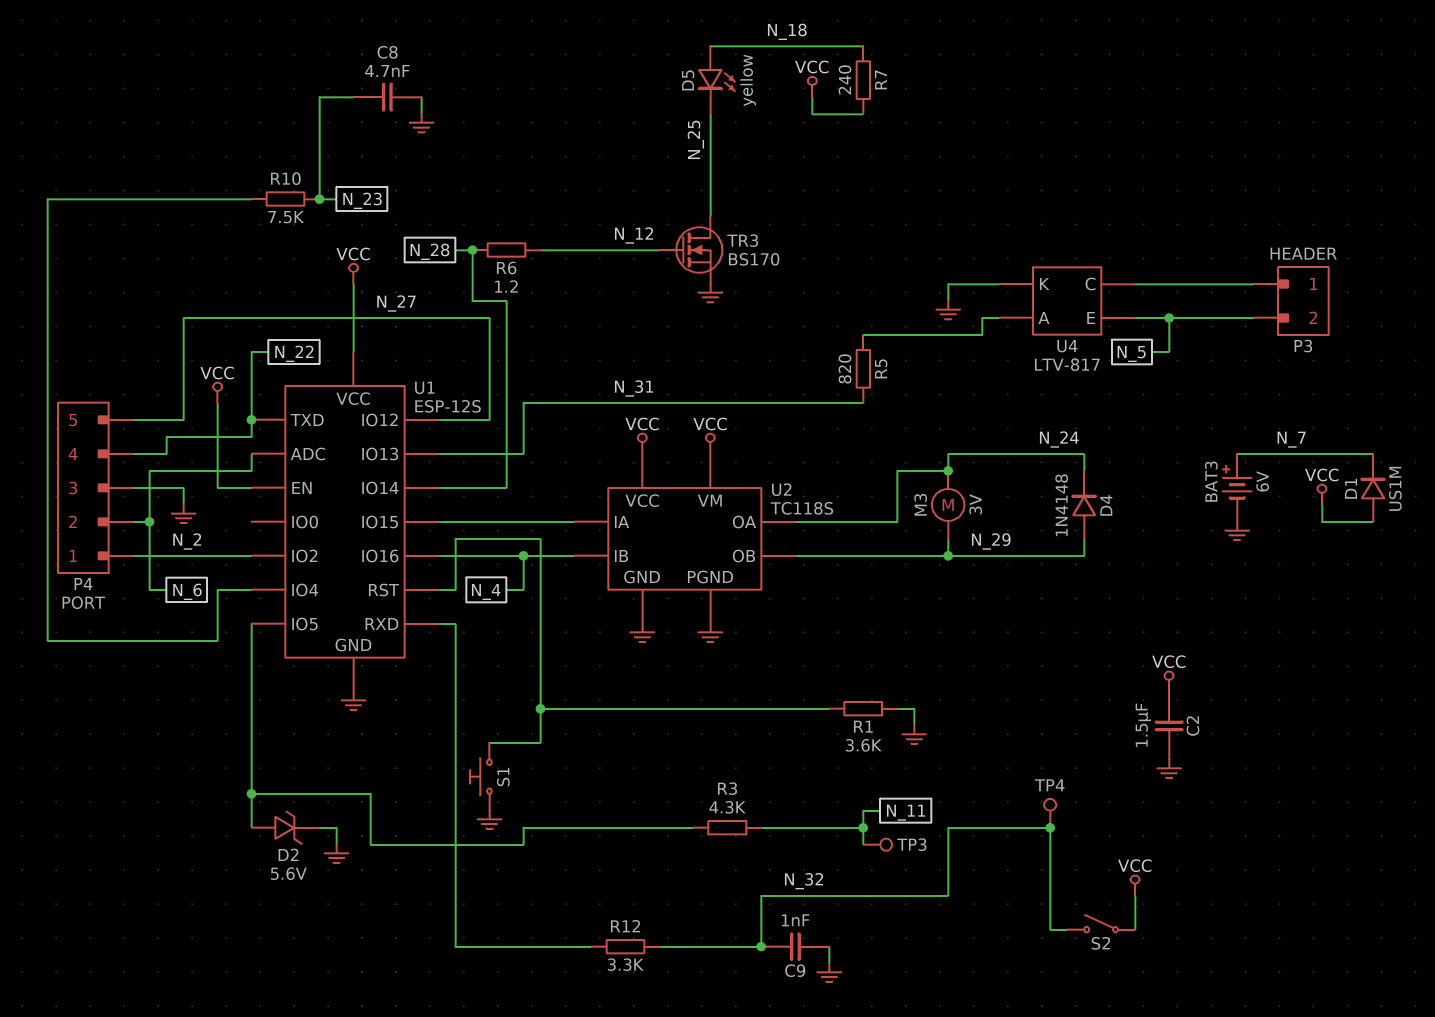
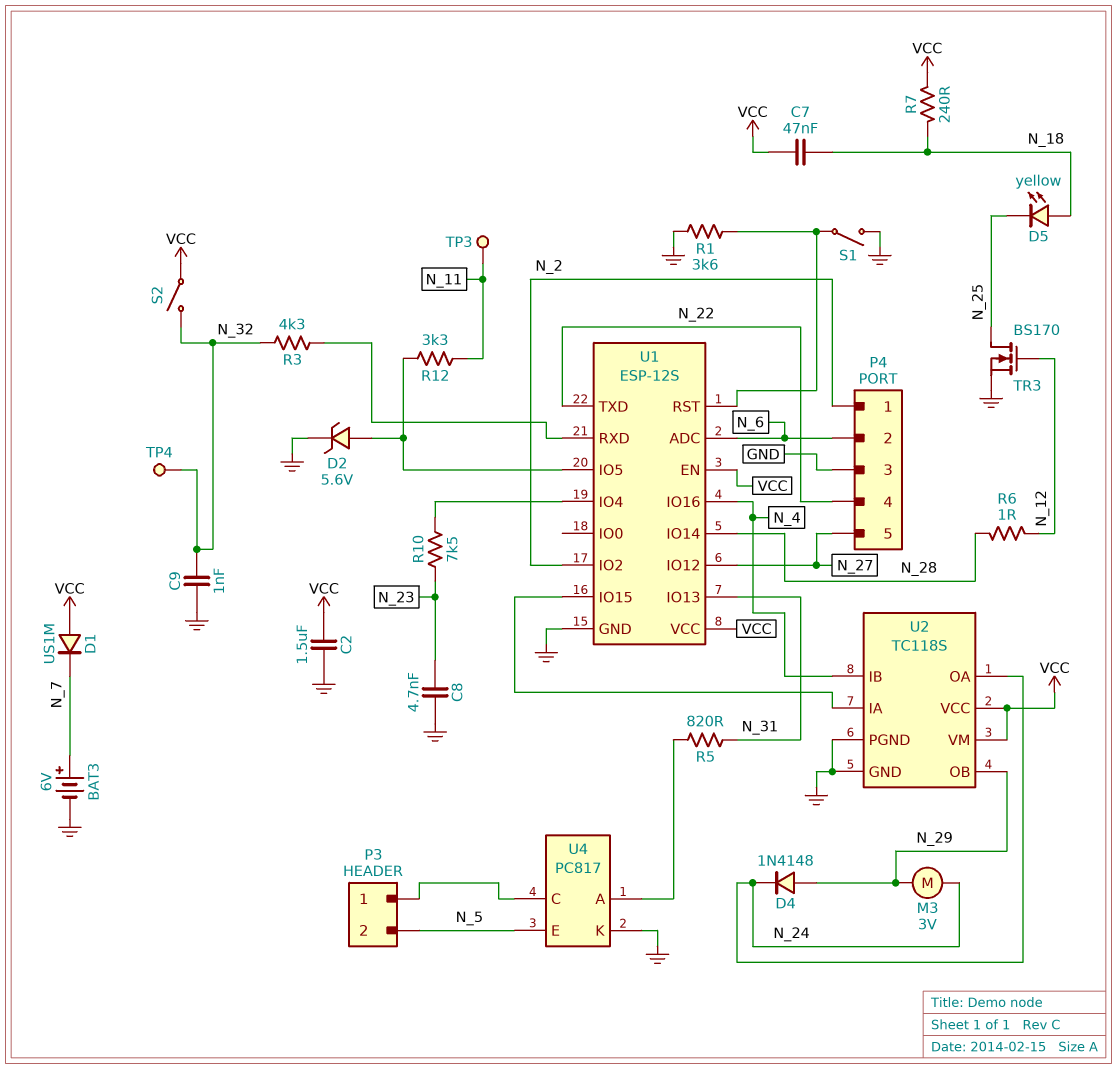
C7: none -> 47nF (N_18, VCC)
R3: 4.3k (N_11, U1/IO5) -> 4.3k (N_32, U1/RXD)
R6: 1.2 (N_12, N_28) -> 1 (N_12, N_28)
R12: 3.3k (N_32, U1/RXD) -> 3.3k (N_11, U1/IO5)
S1: button (GND, U1/RST) -> switch (GND, U1/RST)
U4: LTV-817 -> PC817

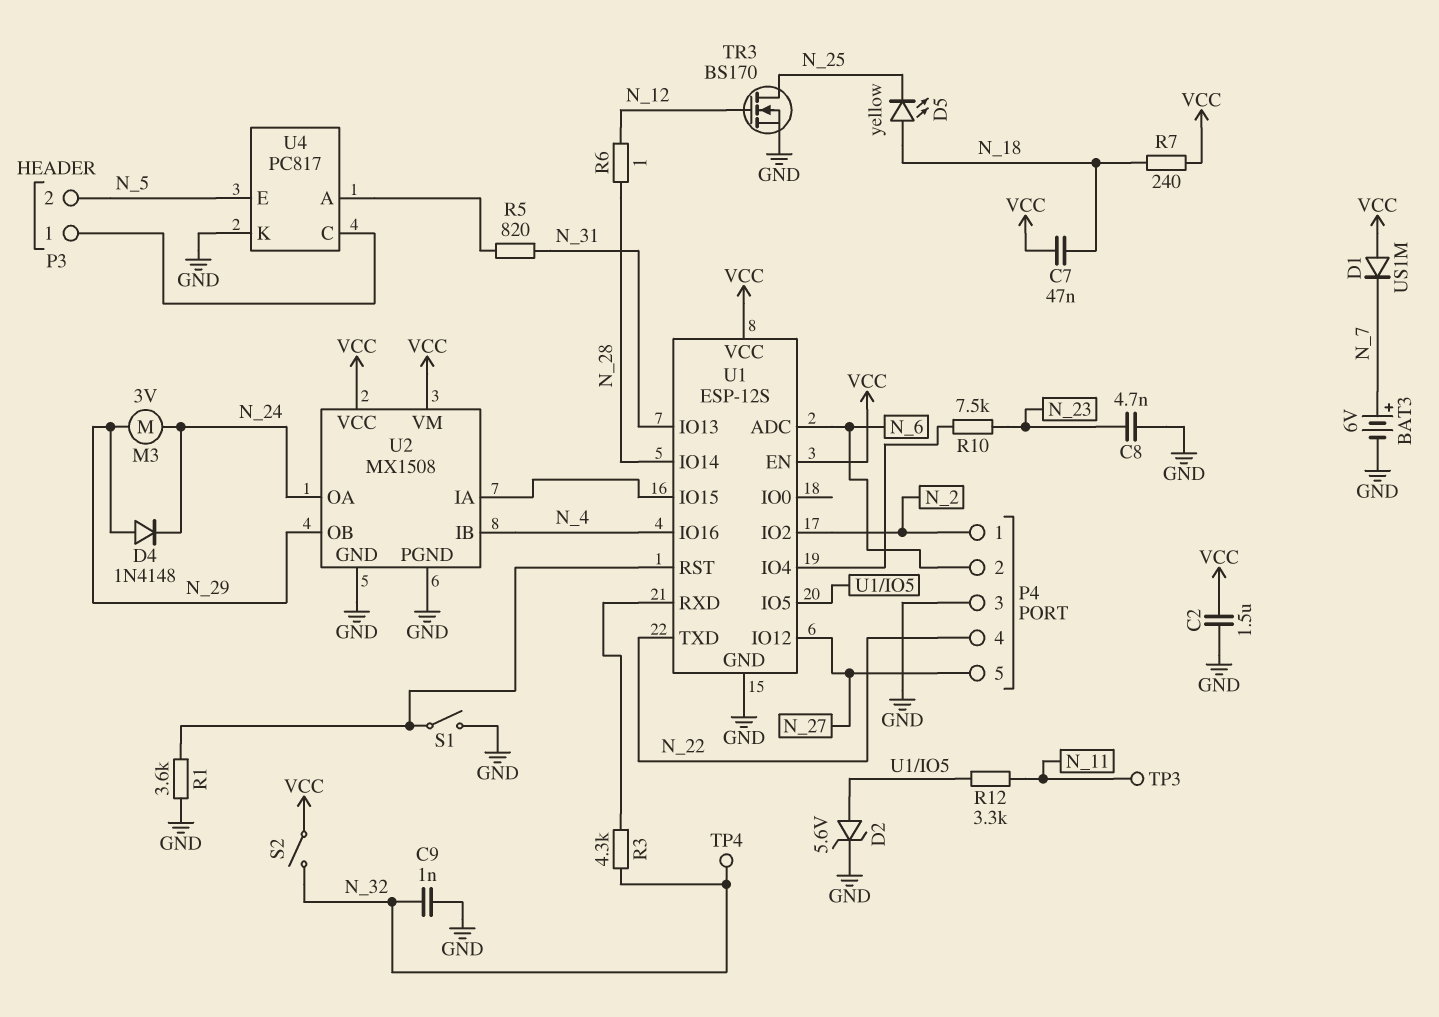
U2: TC118S -> MX1508

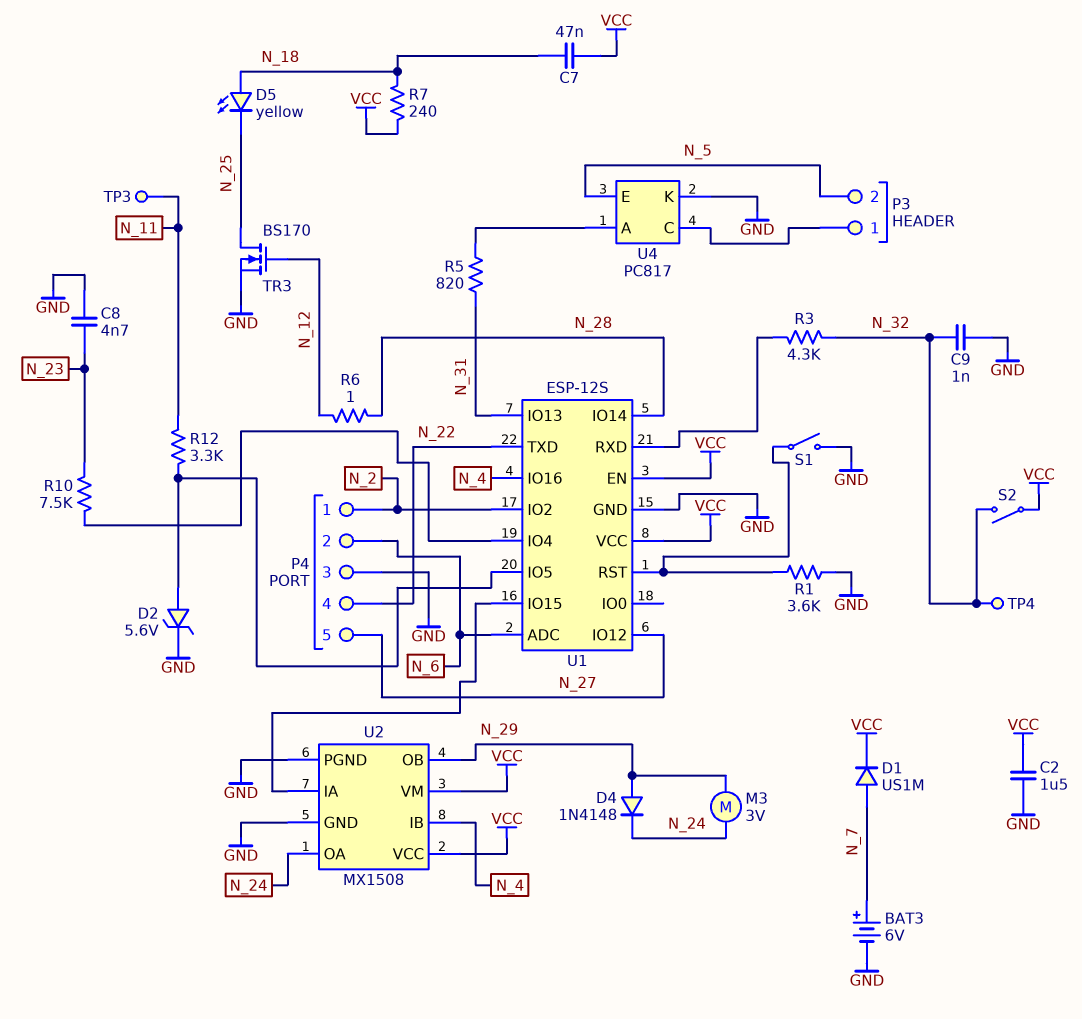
D1: diode US1M (A VCC, K N_7) -> diode US1M (A N_7, K VCC)

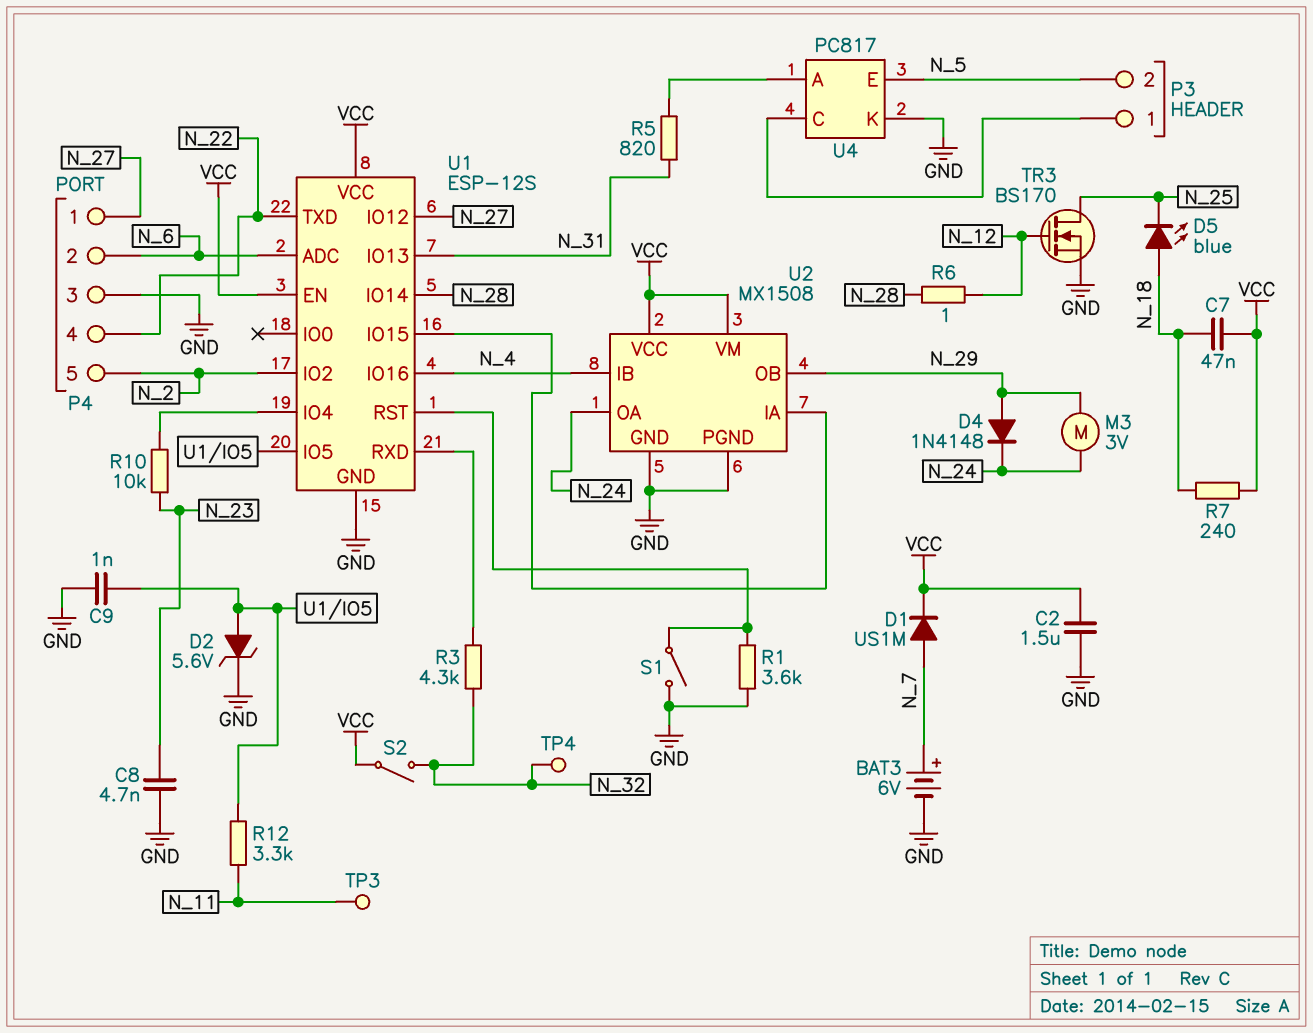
C9: 1nF (GND, N_32) -> 1nF (GND, U1/IO5)
D5: LED yellow (A N_18, K N_25) -> LED blue (A N_18, K N_25)
P4 pin 1: N_2 -> N_27
P4 pin 5: N_27 -> N_2
R10: 7.5k (N_23, U1/IO4) -> 10k (N_23, U1/IO4)

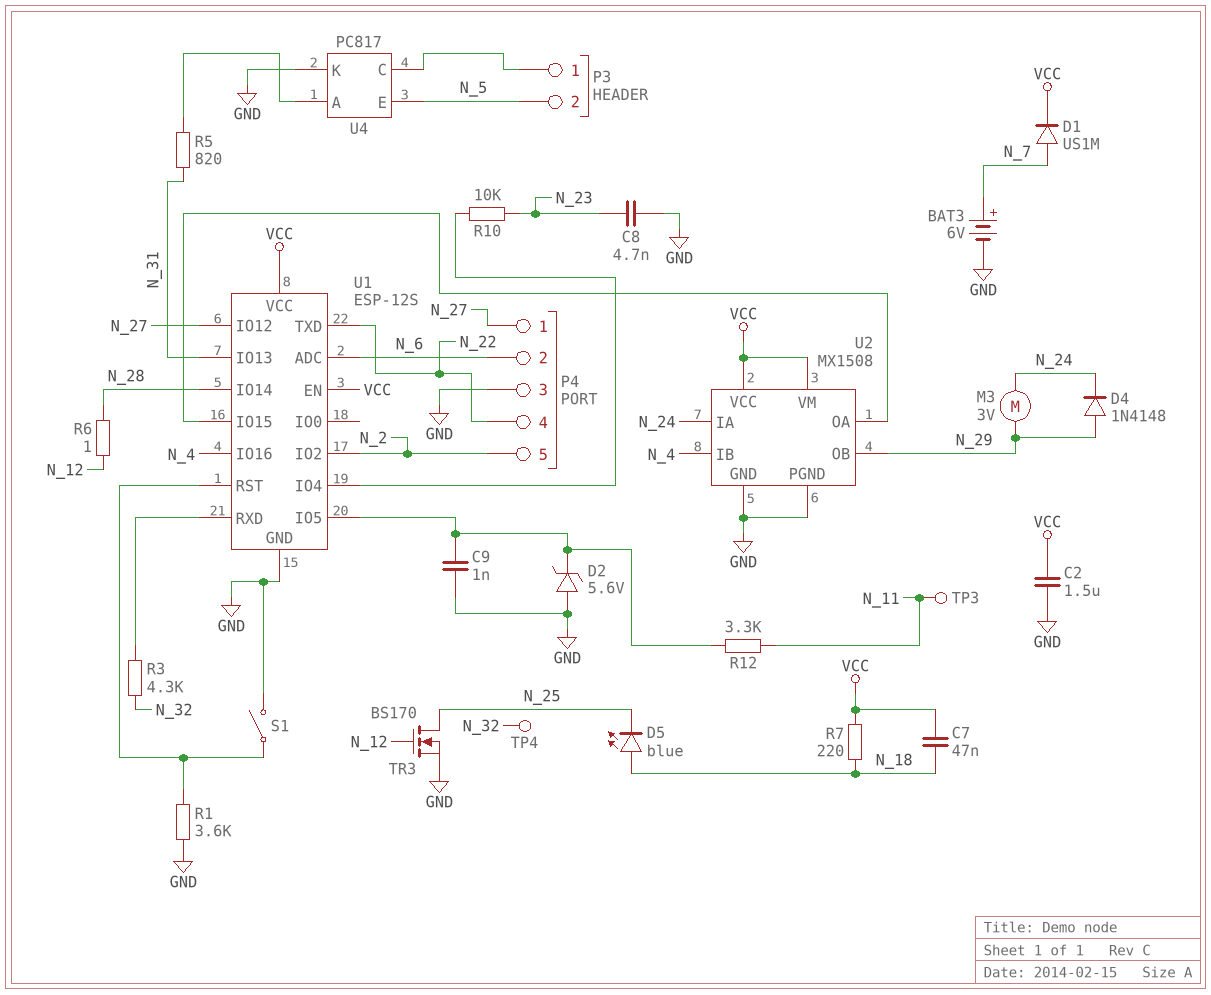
D2: zener 5.6V (A U1/IO5, K GND) -> zener 5.6V (A GND, K U1/IO5)
R7: 240 (N_18, VCC) -> 220 (N_18, VCC)
S2: switch (N_32, VCC) -> none
U2 pin IA: U1/IO15 -> N_24
U2 pin OA: N_24 -> U1/IO15

